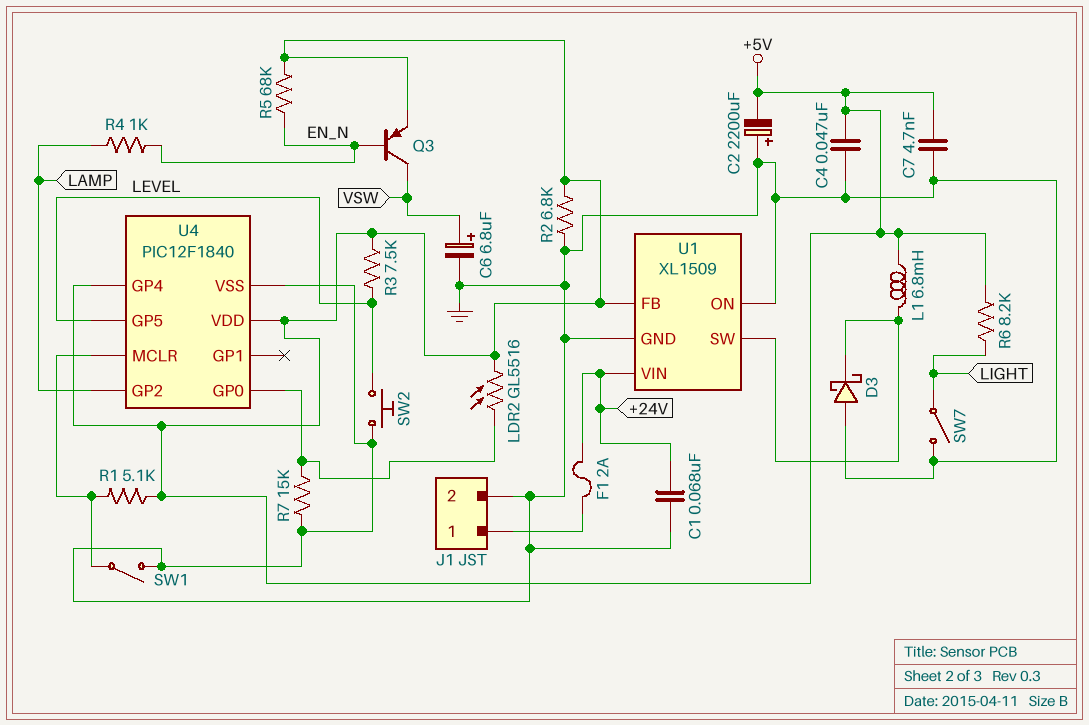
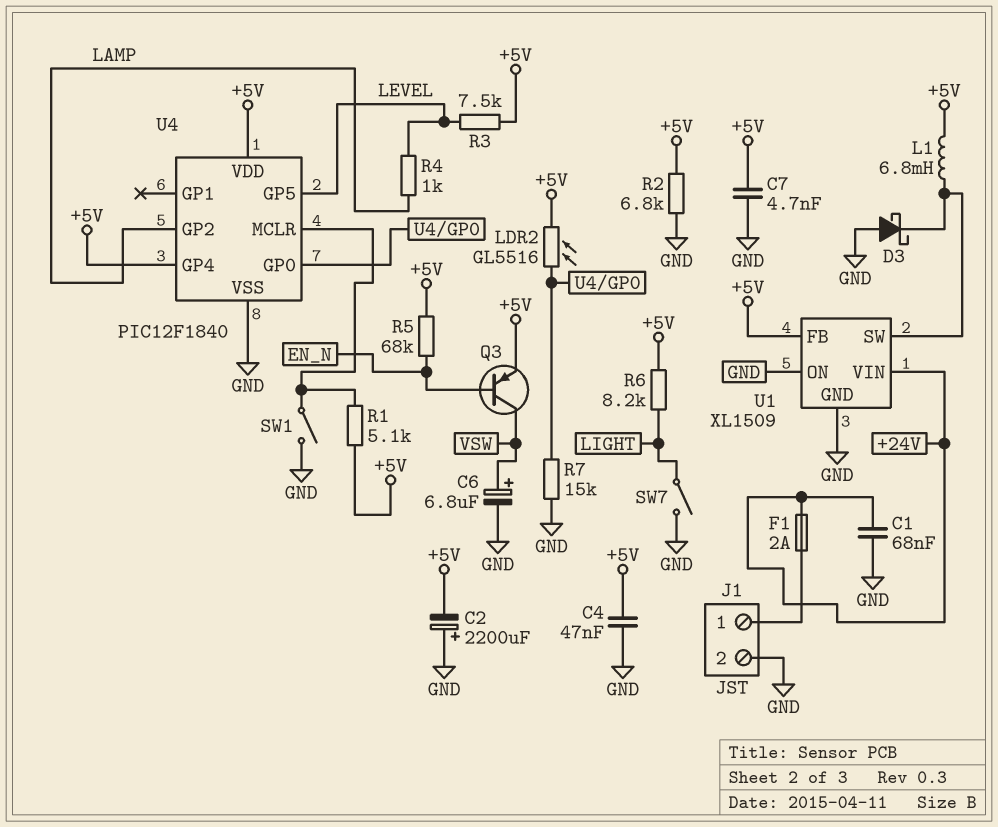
R4: 1k (EN_N, LAMP) -> 1k (LAMP, LEVEL)
SW2: button (GND, LEVEL) -> none

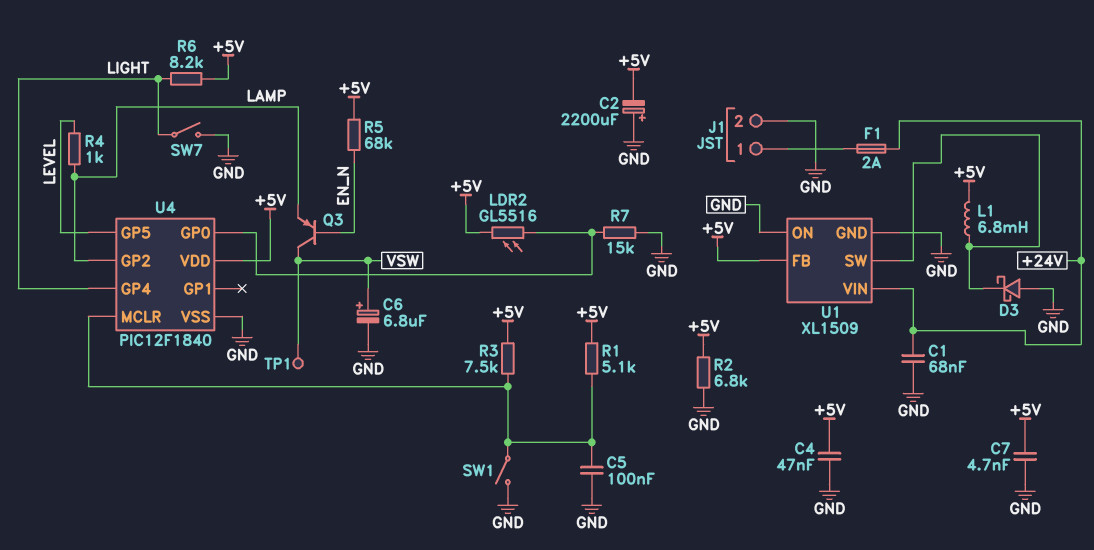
C5: none -> 100nF (GND, U4/MCLR)
Q3: PNP (B EN_N, C VSW, E +5V) -> PNP (B EN_N, C VSW, E LAMP)
R3: 7.5k (+5V, LEVEL) -> 7.5k (+5V, U4/MCLR)
TP1: none -> test point (VSW)
U4 pin GP4: +5V -> LIGHT

